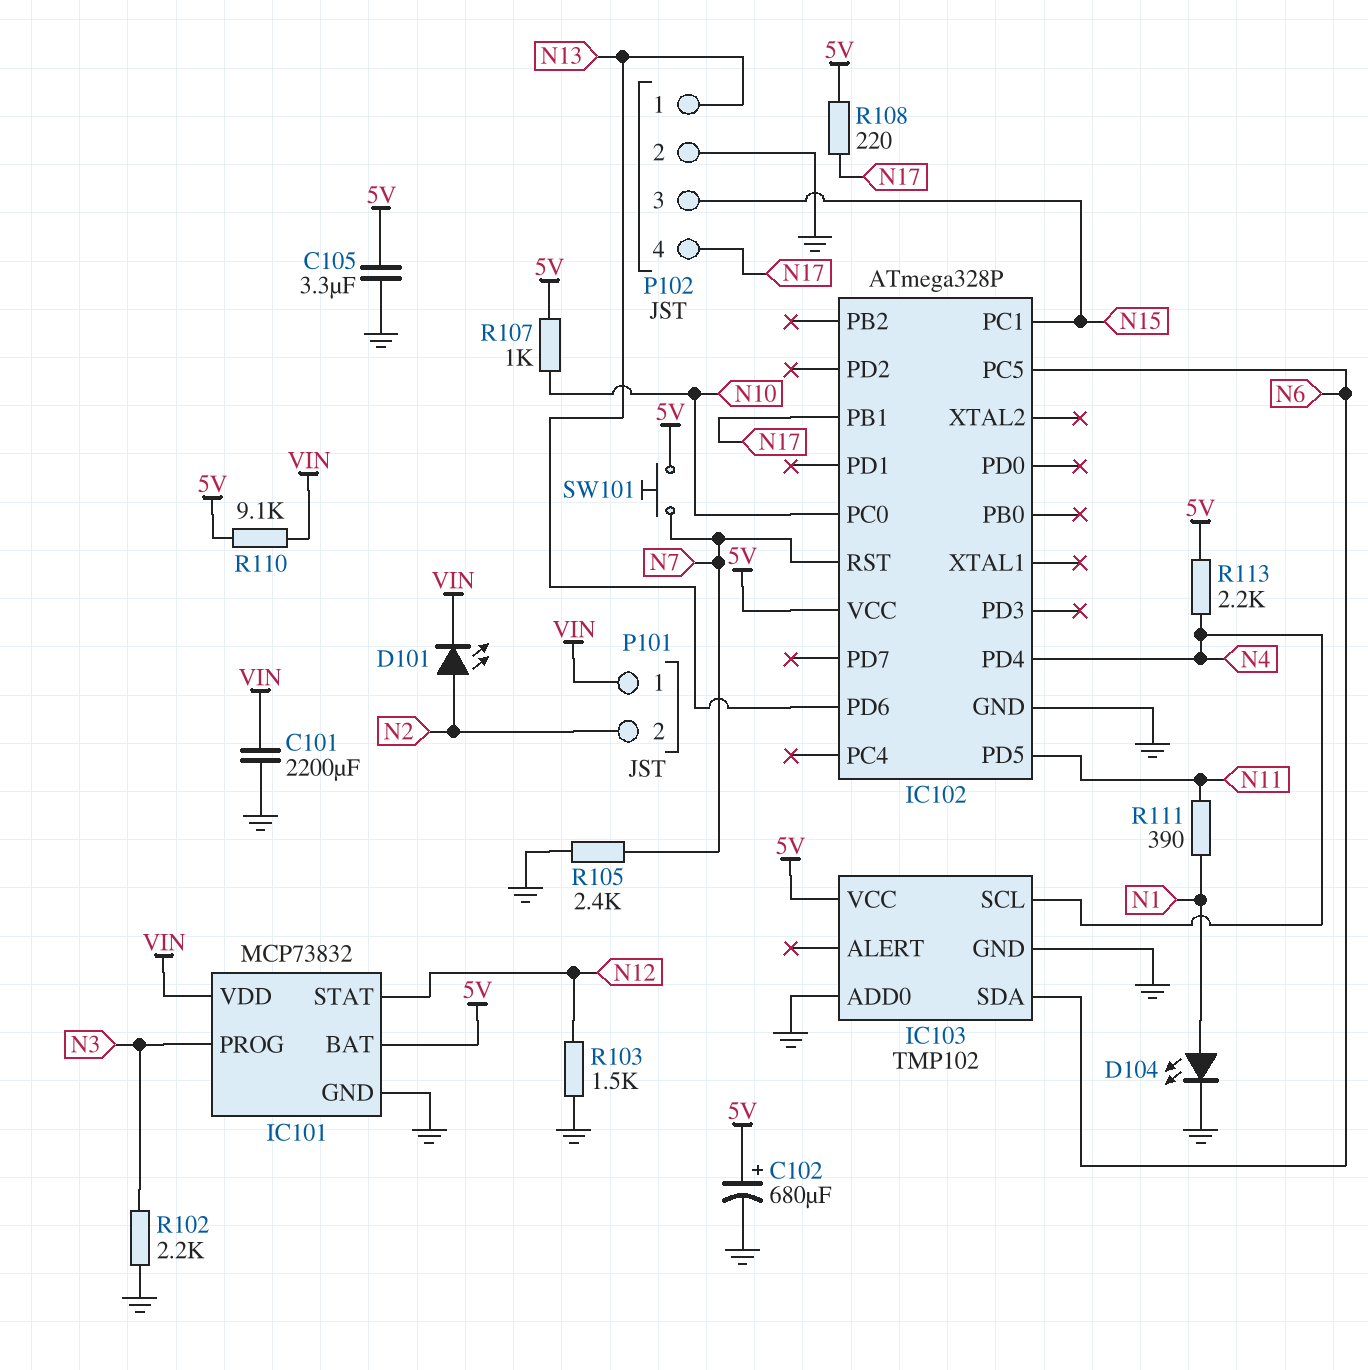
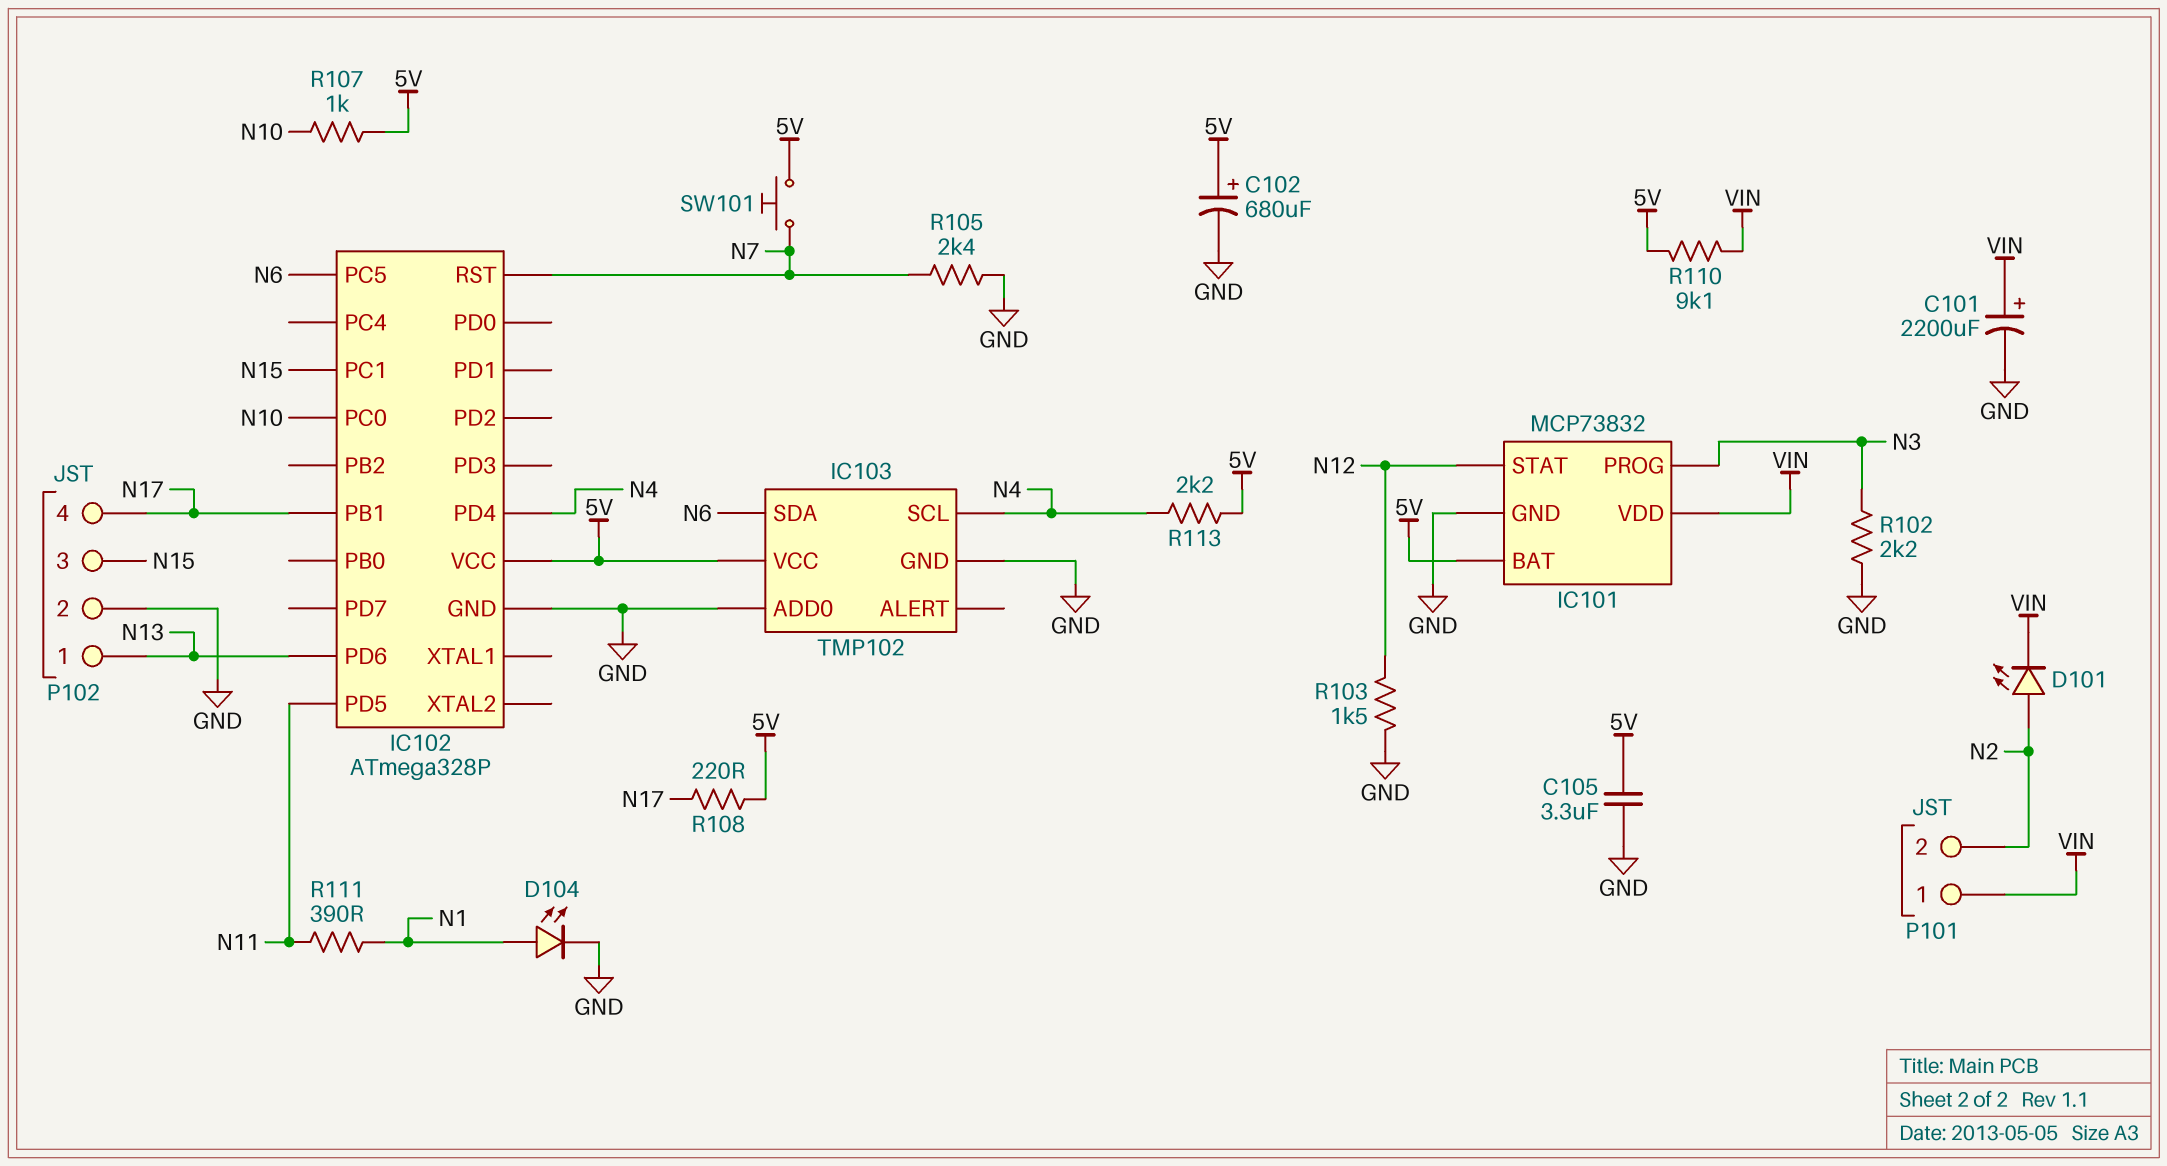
C101: 2200uF (GND, VIN) -> 2200uF (plus VIN, minus GND)

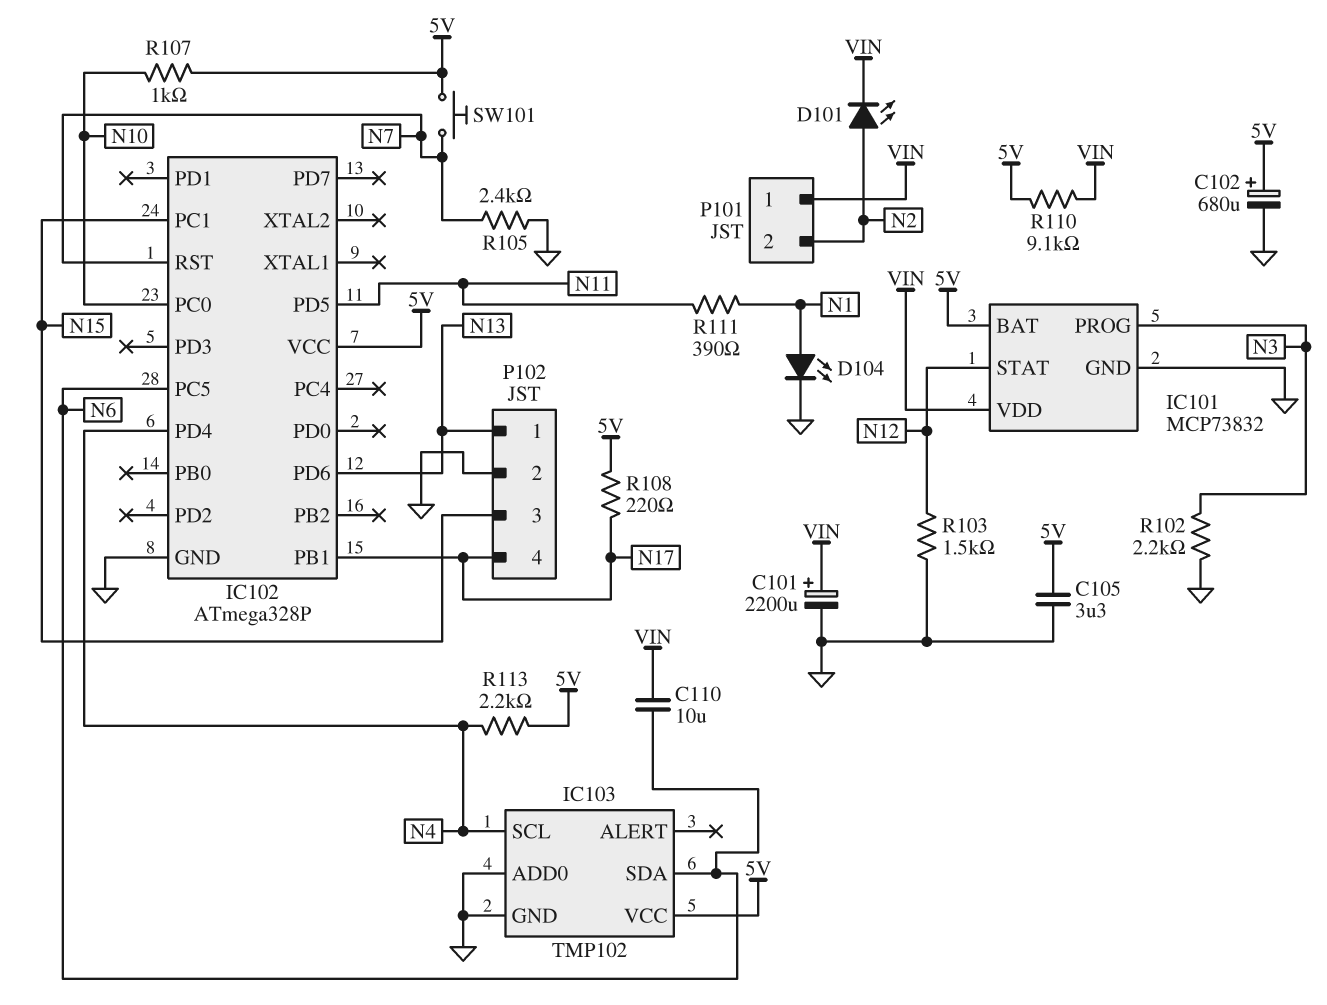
C110: none -> 10uF (N6, VIN)

